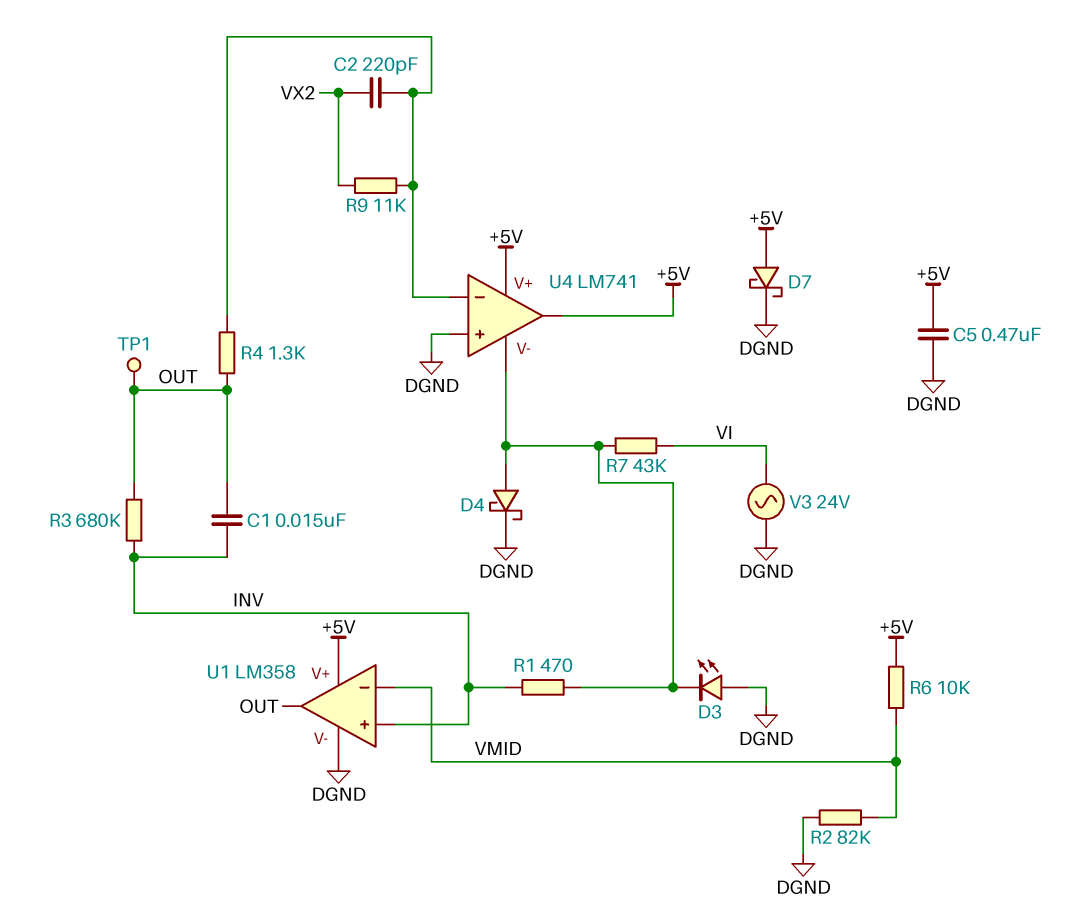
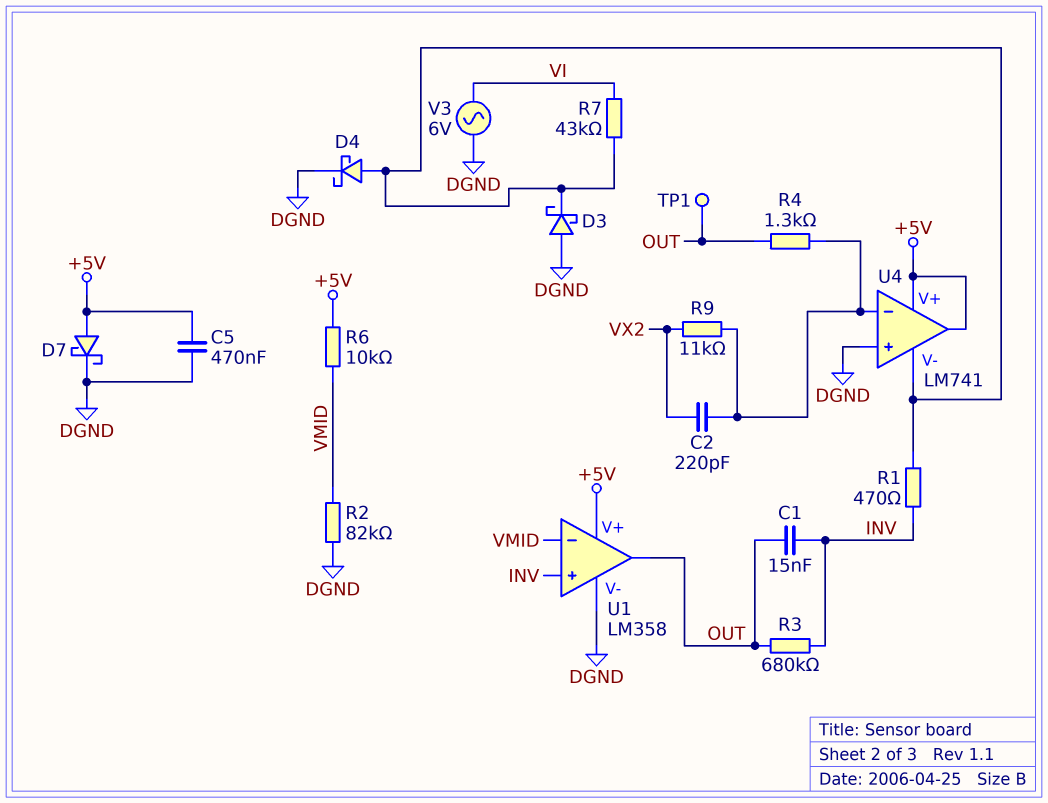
D3: LED (A DGND, K U4/V-) -> schottky (A DGND, K U4/V-)
V3: AC 24V (DGND, VI) -> AC 6V (DGND, VI)

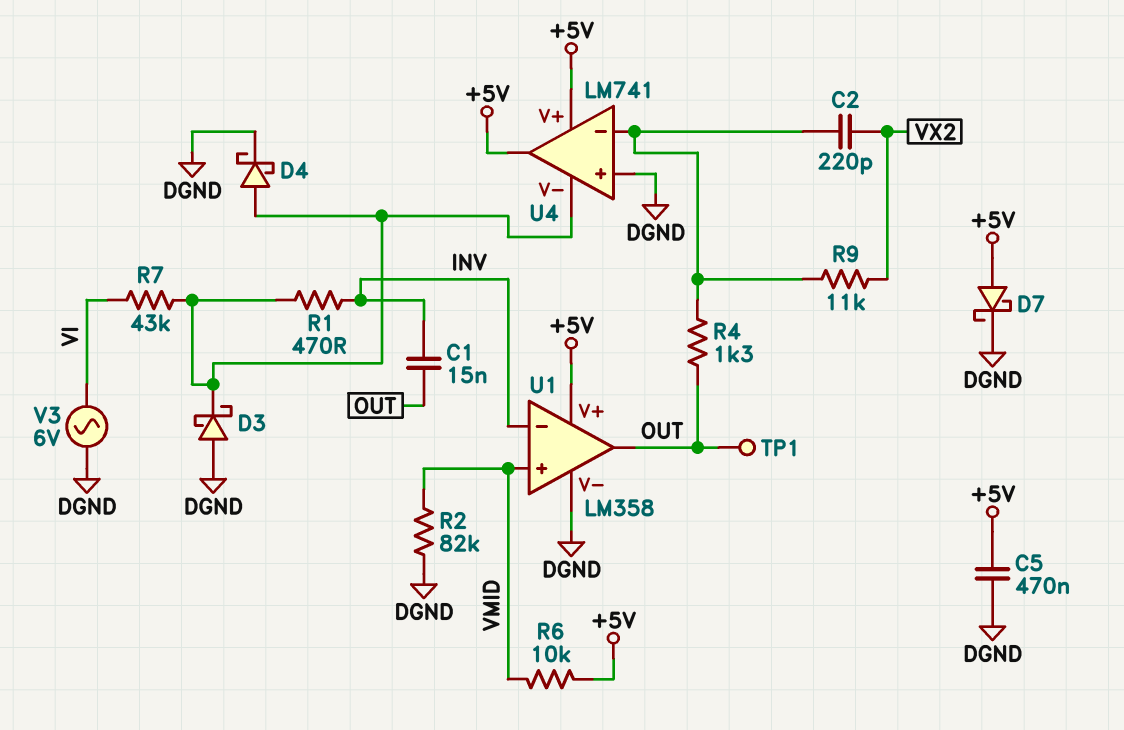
R3: 680k (INV, OUT) -> none
U1 pin in+: INV -> VMID
U1 pin in-: VMID -> INV

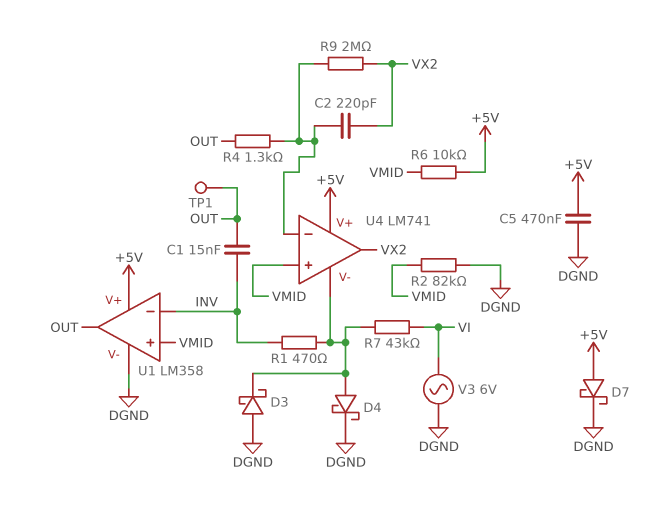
R9: 11k (U4/in-, VX2) -> 2M (U4/in-, VX2)
U4 pin in+: DGND -> VMID
U4 pin out: +5V -> VX2

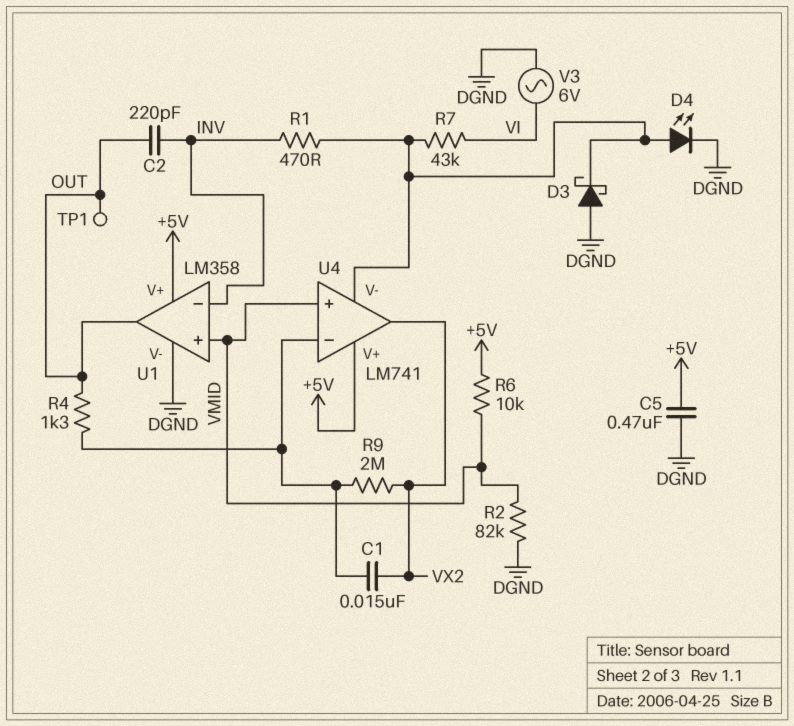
C1: 15nF (INV, OUT) -> 15nF (U4/in-, VX2)
C2: 220pF (U4/in-, VX2) -> 220pF (INV, OUT)
D4: schottky (A U4/V-, K DGND) -> LED (A U4/V-, K DGND)
D7: schottky (A +5V, K DGND) -> none

